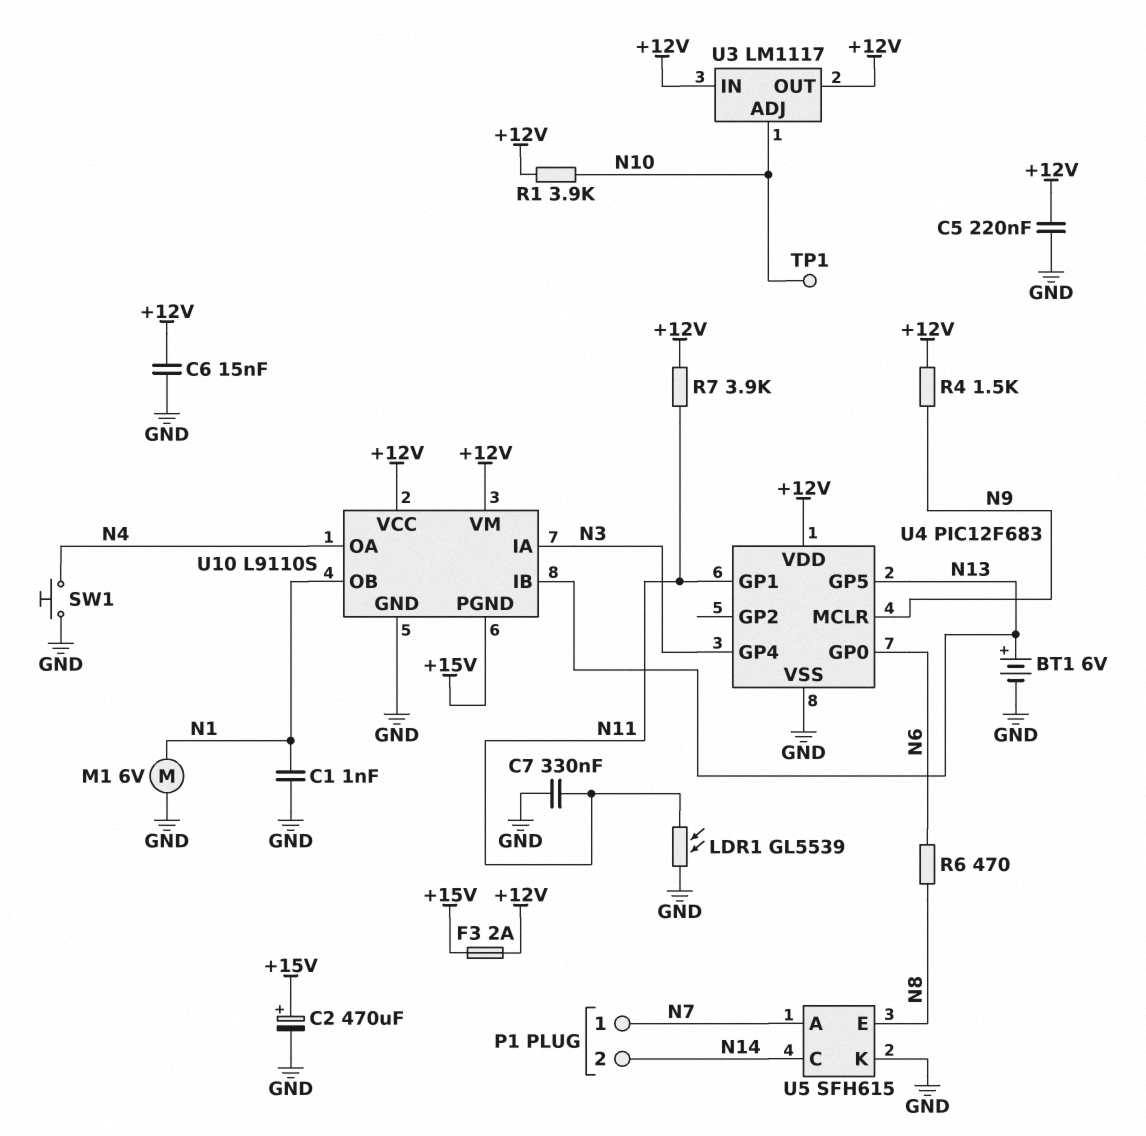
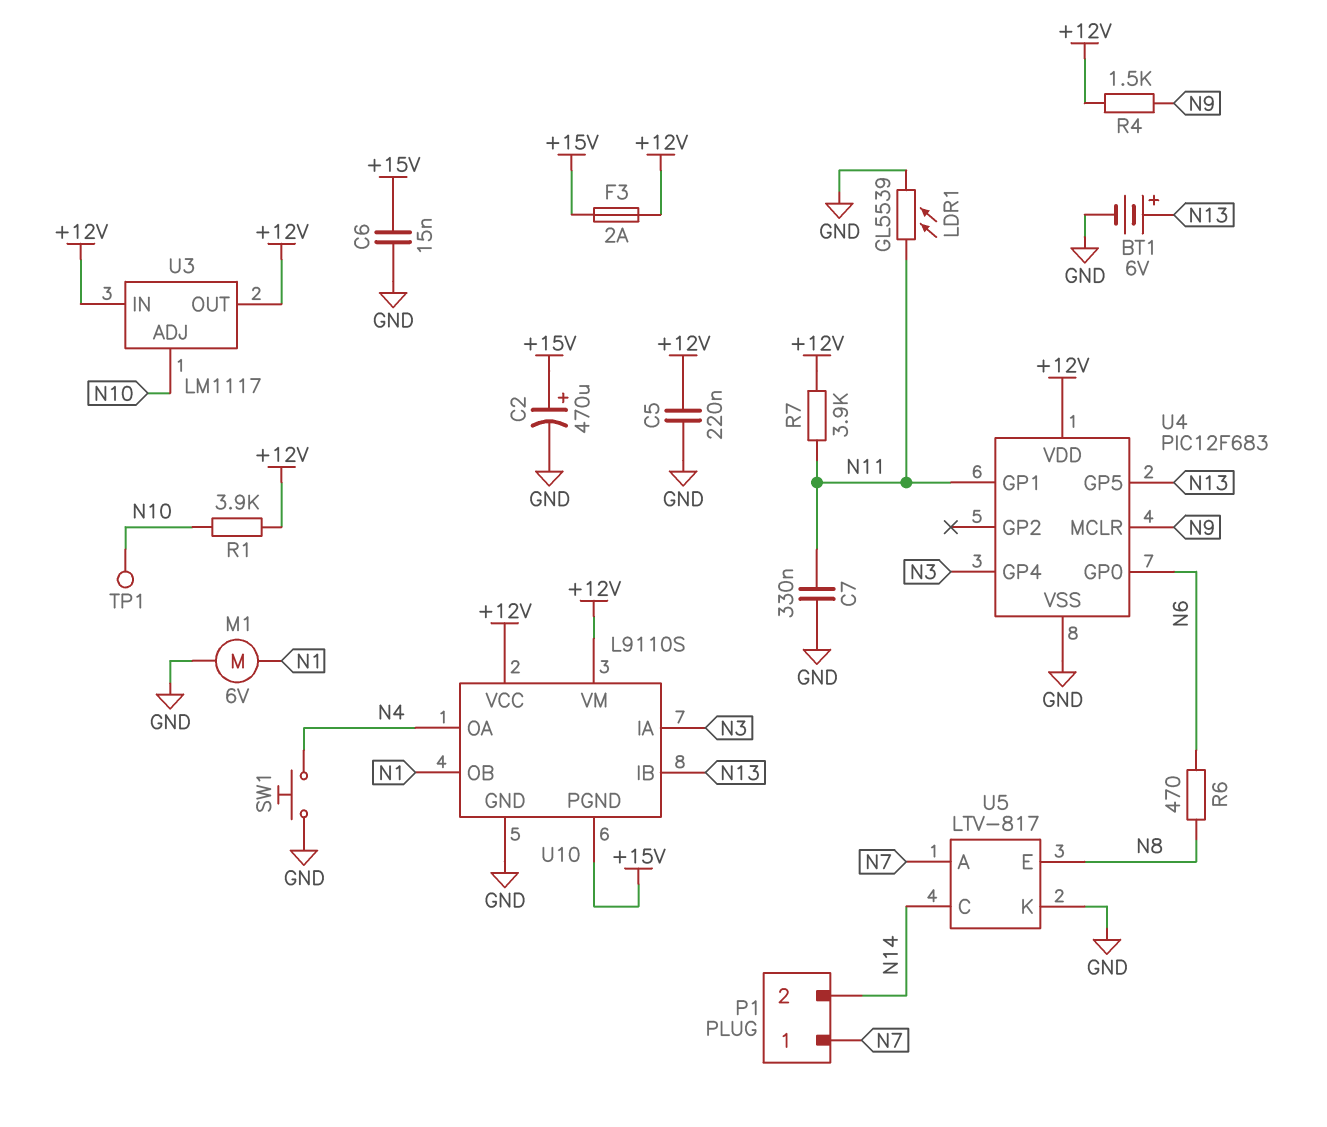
C1: 1nF (GND, N1) -> none
C6: 15nF (+12V, GND) -> 15nF (+15V, GND)
U5: SFH615 -> LTV-817

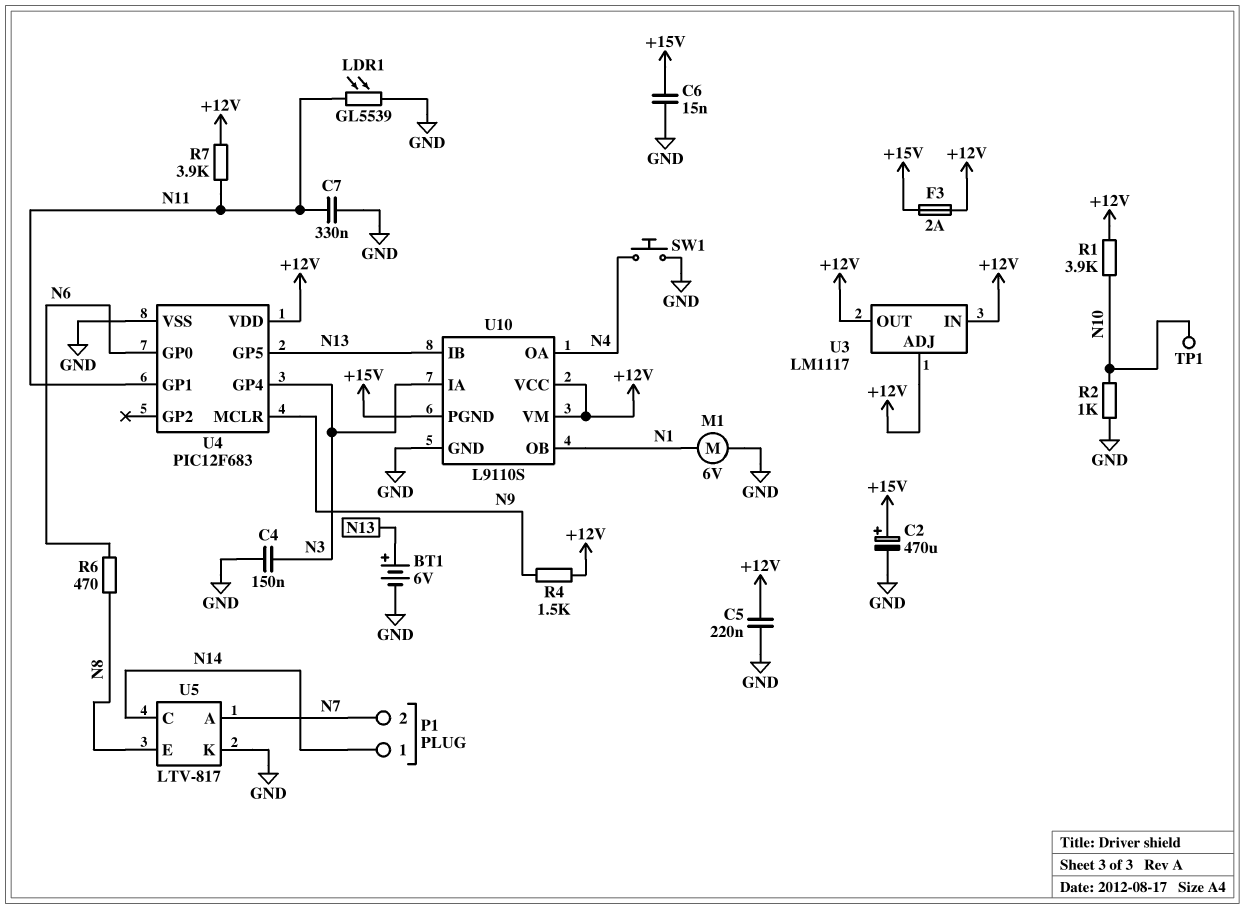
C4: none -> 150nF (GND, N3)
P1 pin 1: N7 -> N14
P1 pin 2: N14 -> N7
R2: none -> 1k (GND, N10)
U3 pin ADJ: N10 -> +12V

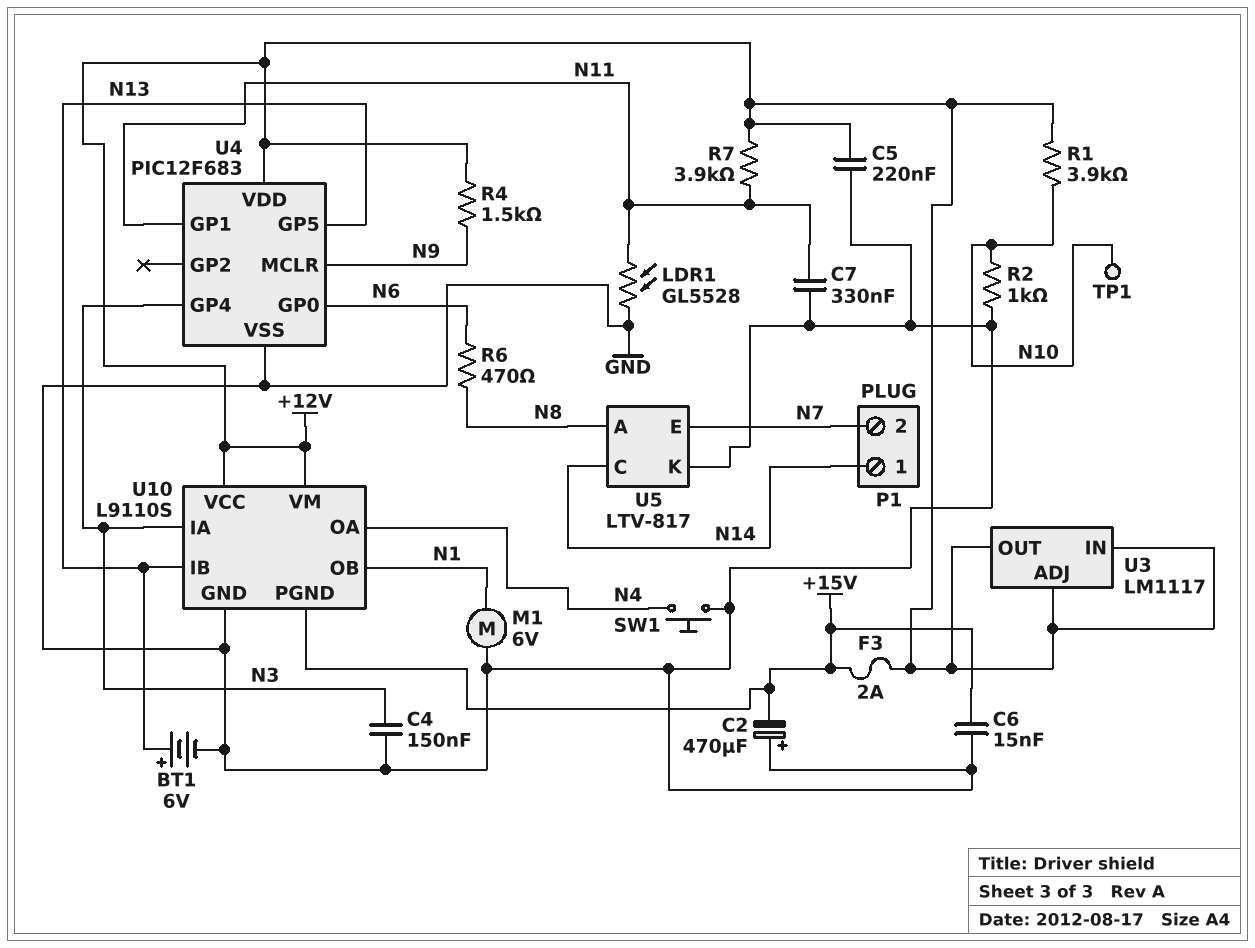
C2: 470uF (plus +15V, minus GND) -> 470uF (plus GND, minus +15V)
LDR1: GL5539 (GND, N11) -> GL5528 (GND, N11)
U5 pin A: N7 -> N8
U5 pin E: N8 -> N7

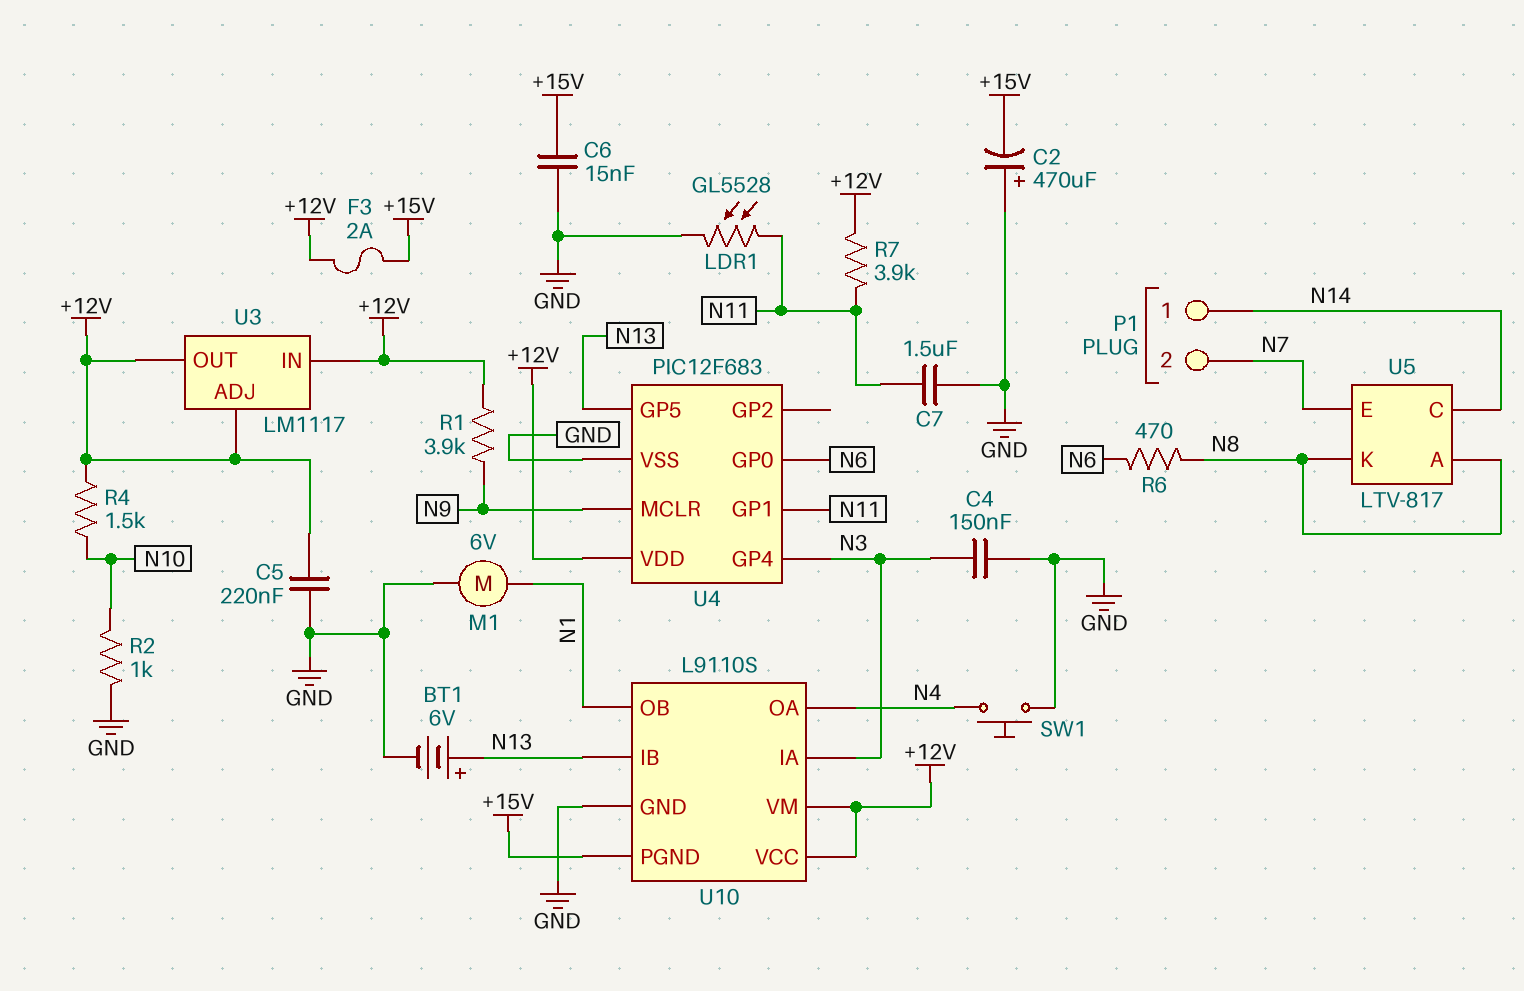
C7: 330nF (GND, N11) -> 1.5uF (GND, N11)
R1: 3.9k (+12V, N10) -> 3.9k (+12V, N9)
R4: 1.5k (+12V, N9) -> 1.5k (+12V, N10)
TP1: test point (N10) -> none
U5 pin K: GND -> N8

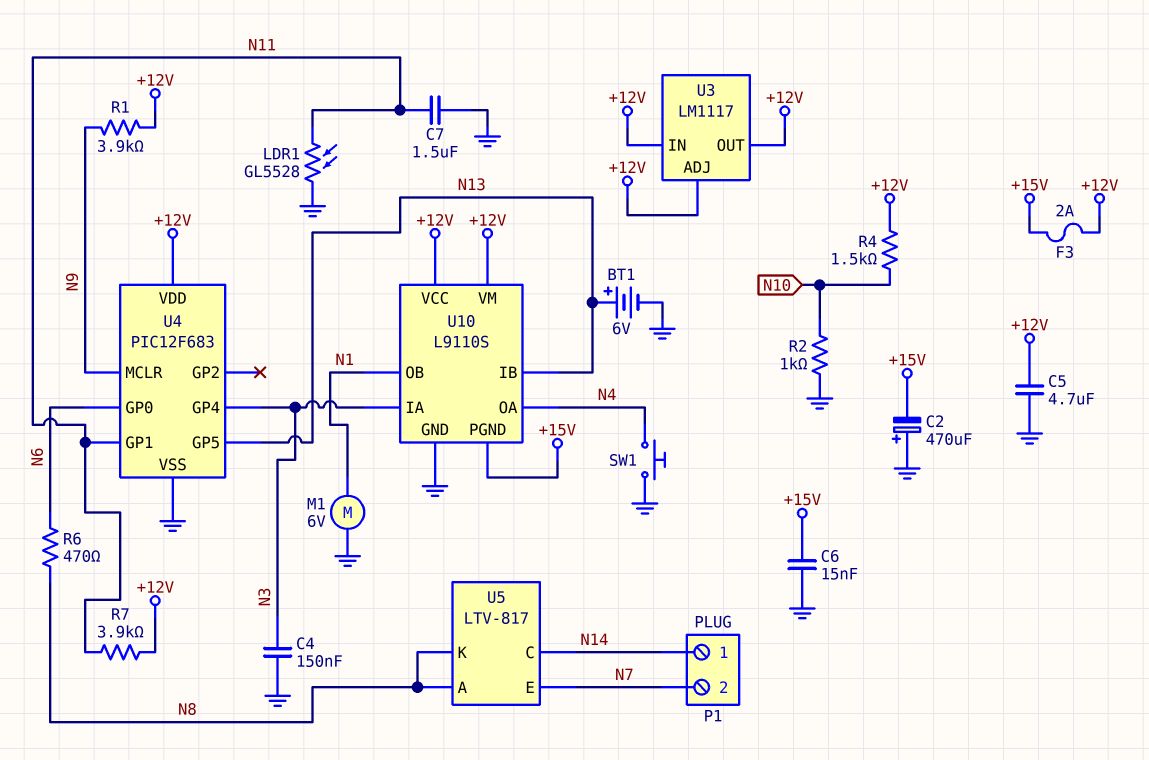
C5: 220nF (+12V, GND) -> 4.7uF (+12V, GND)

